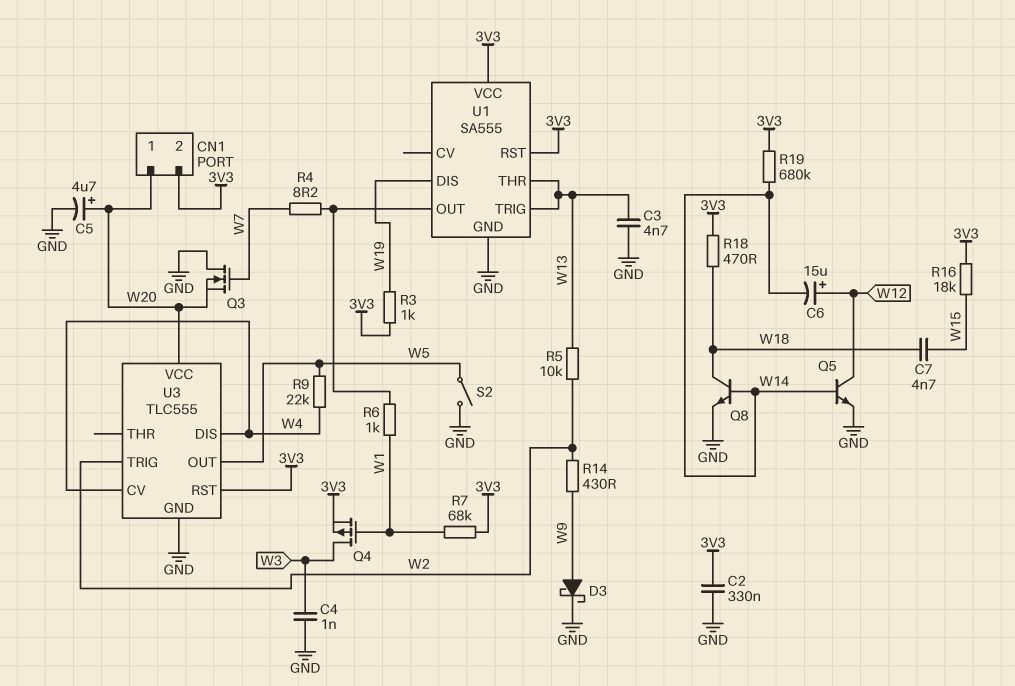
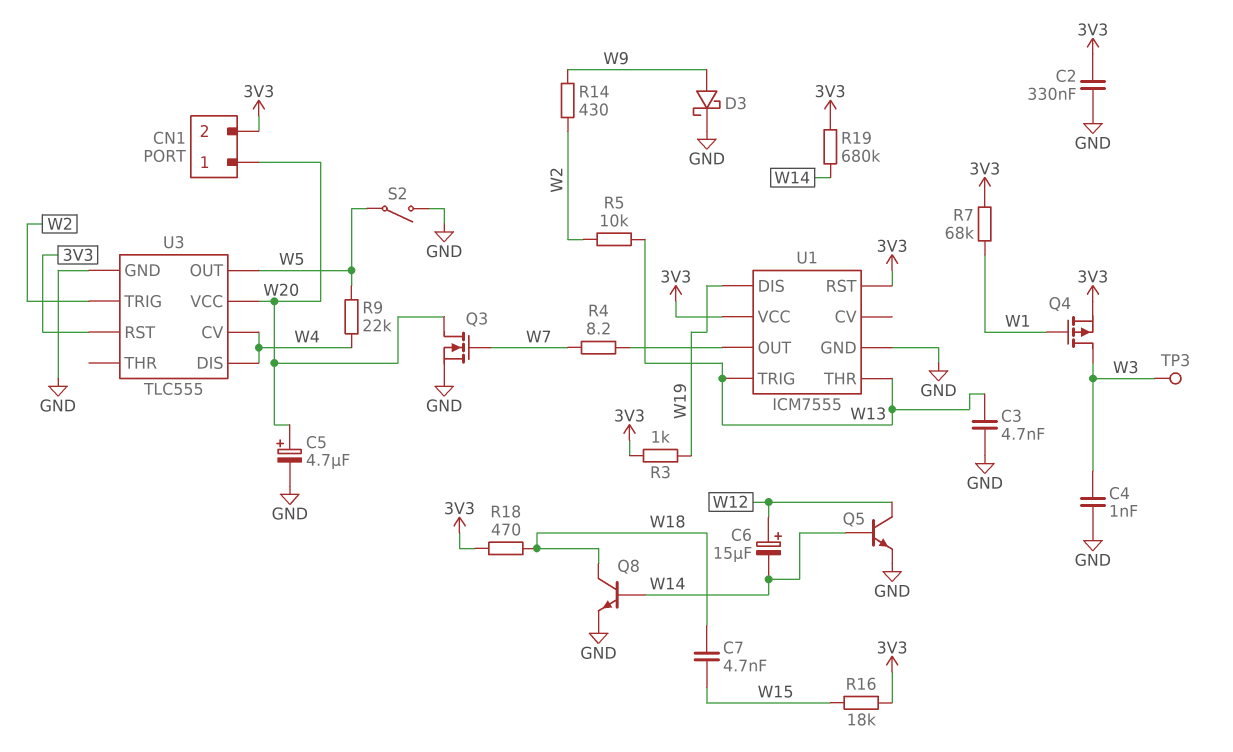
Q3: NMOS (G W7, D GND, S W20) -> NMOS (G W7, D W20, S GND)
R6: 1k (U1/OUT, W1) -> none
TP3: none -> test point (W3)
U1: SA555 -> ICM7555

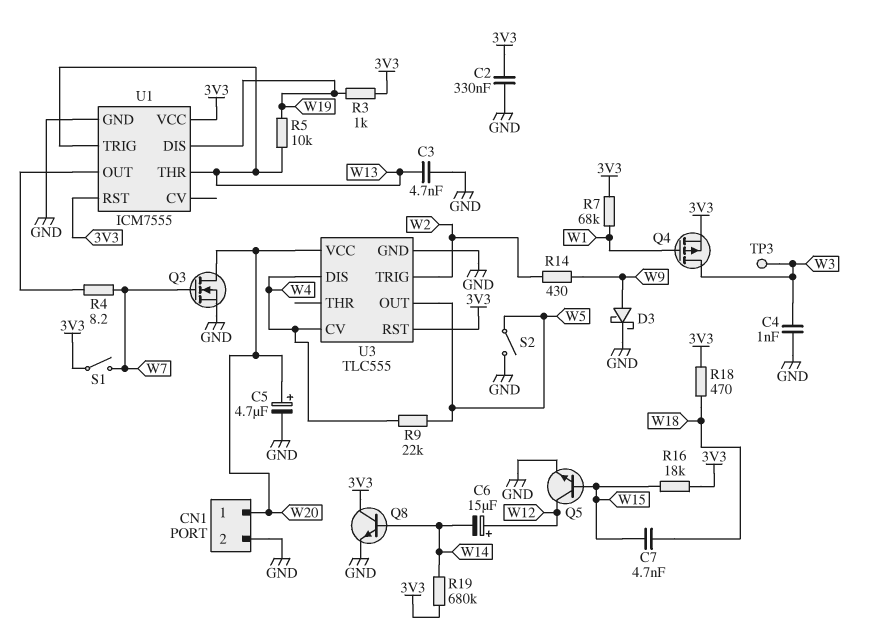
CN1 pin 2: 3V3 -> GND
Q5: NPN (B W14, C W12, E GND) -> NPN (B W15, C W12, E GND)
Q8: NPN (B W14, C W18, E GND) -> NPN (B W14, C 3V3, E GND)
R5: 10k (W2, W13) -> 10k (W13, W19)
S1: none -> switch (3V3, W7)

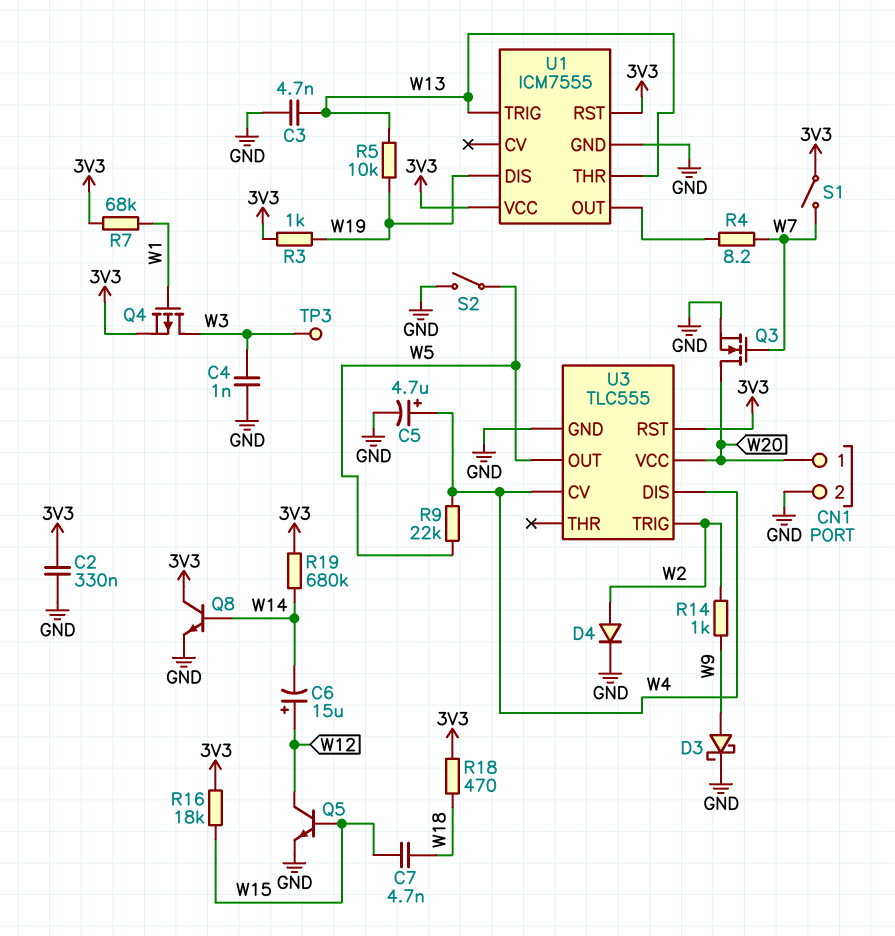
C5: 4.7uF (plus W20, minus GND) -> 4.7uF (plus W4, minus GND)
D4: none -> diode (A W2, K GND)
R14: 430 (W2, W9) -> 1k (W2, W9)

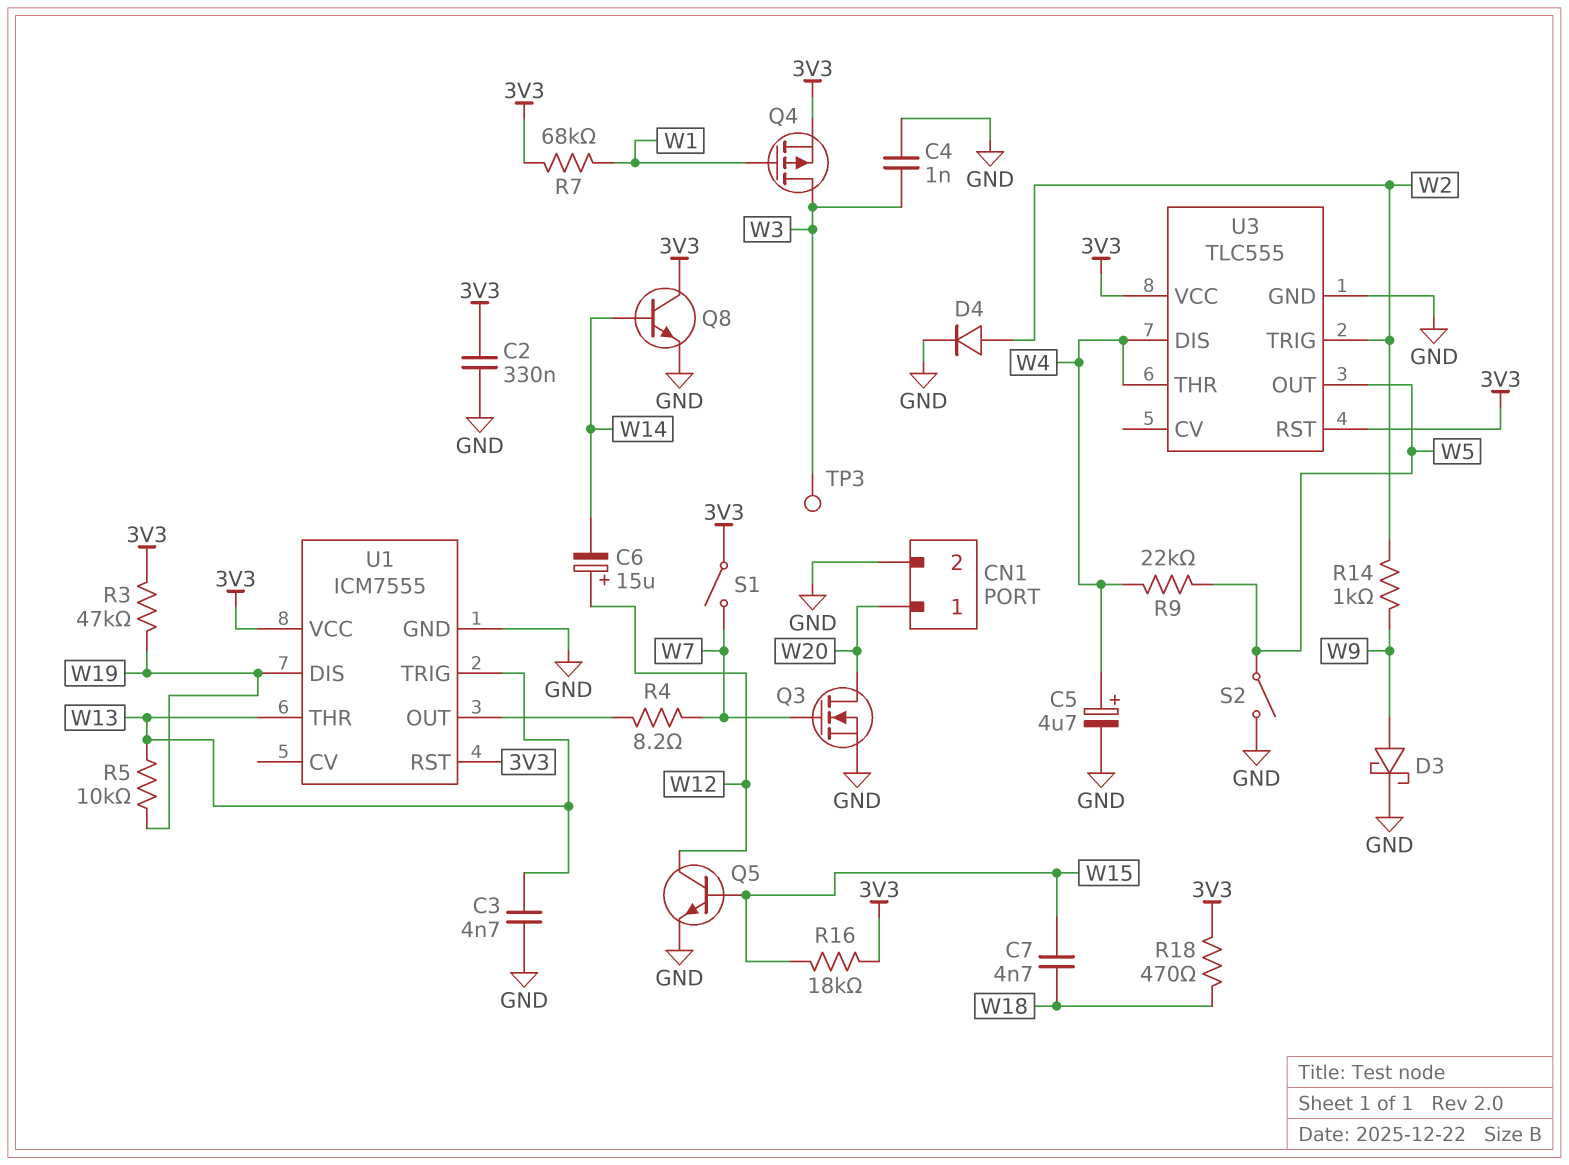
R3: 1k (3V3, W19) -> 47k (3V3, W19)
R19: 680k (3V3, W14) -> none
U3 pin CV: W4 -> none
U3 pin THR: none -> W4
U3 pin VCC: W20 -> 3V3

